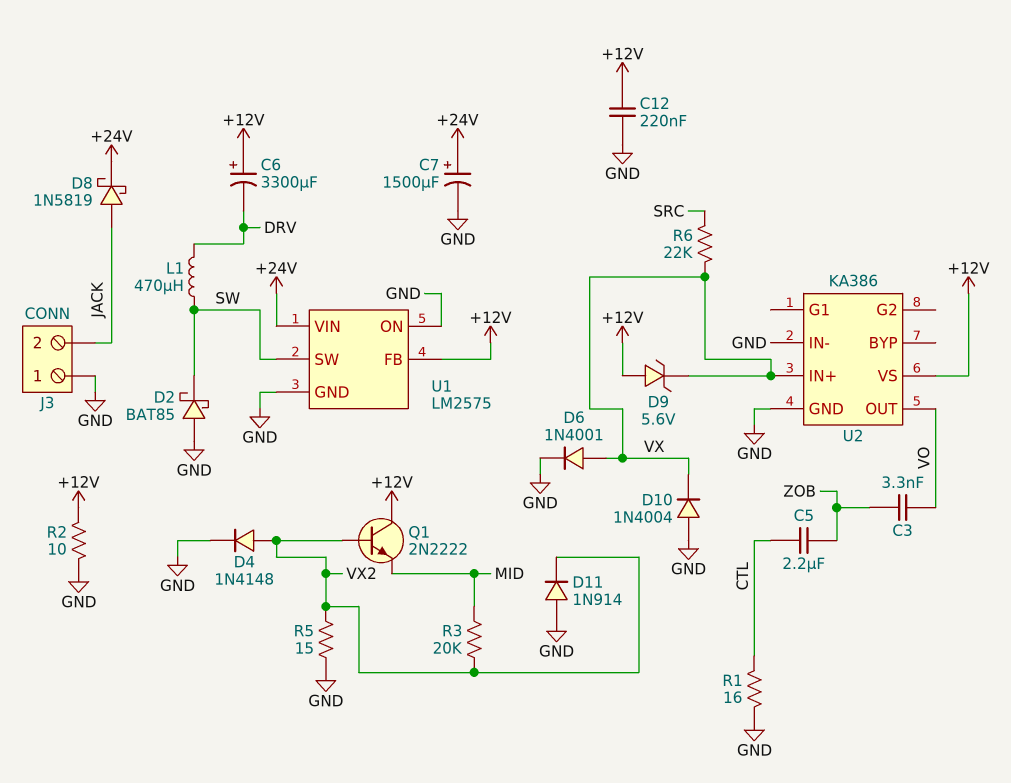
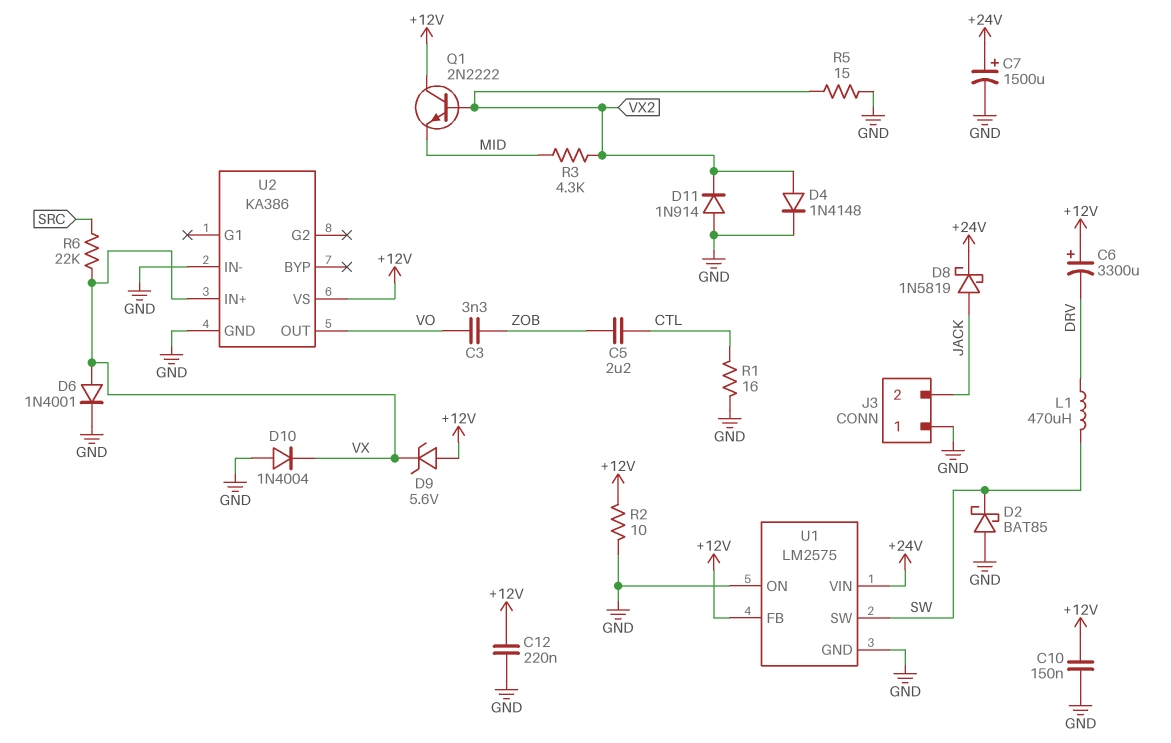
C10: none -> 150nF (+12V, GND)
R3: 20k (MID, VX2) -> 4.3k (MID, VX2)

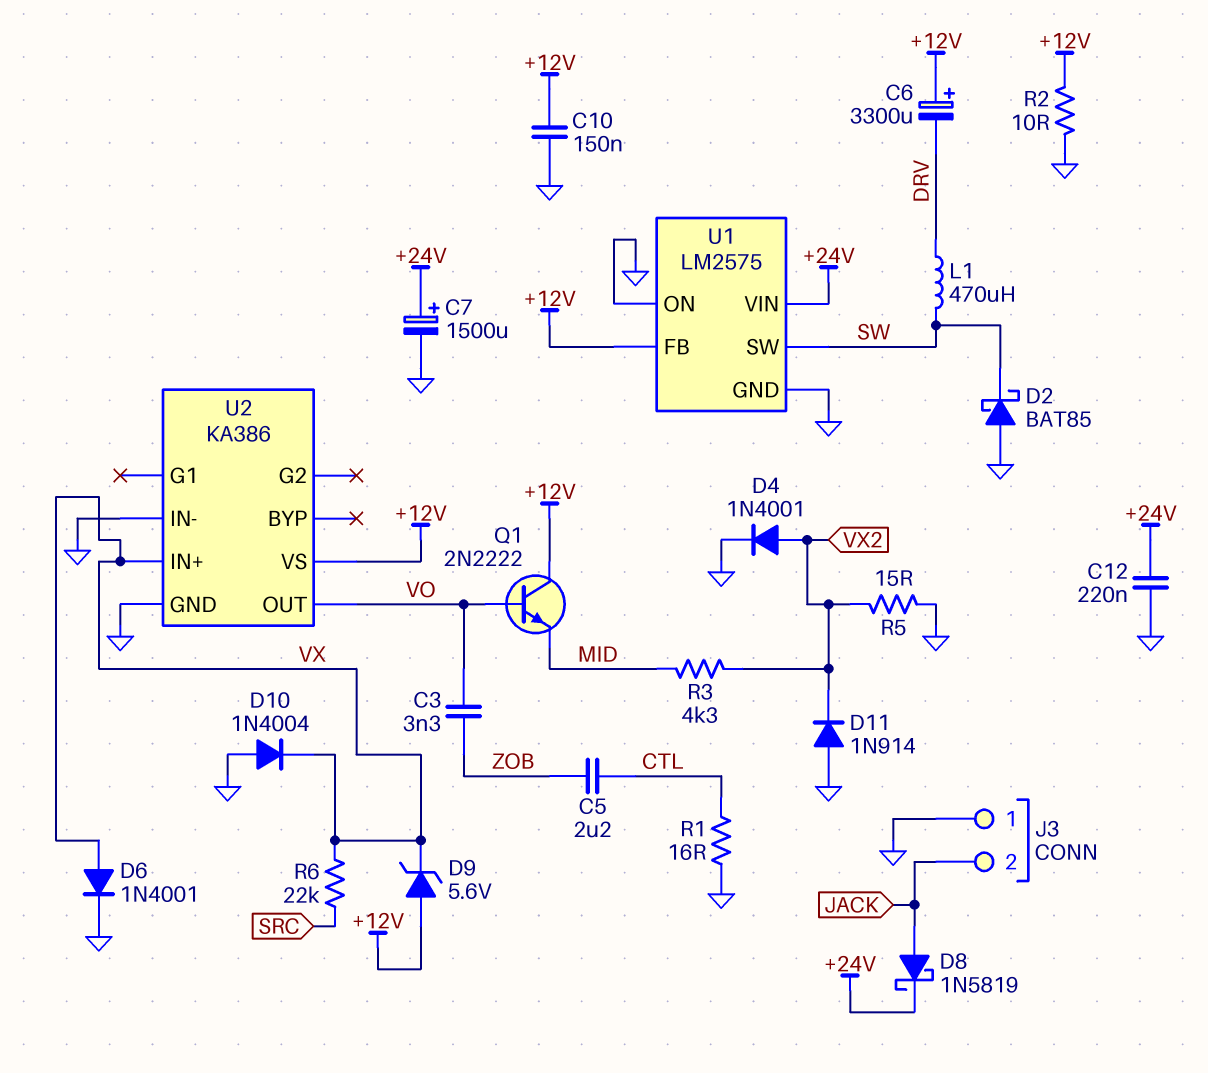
C12: 220nF (+12V, GND) -> 220nF (+24V, GND)
D4: diode 1N4148 (A VX2, K GND) -> diode 1N4001 (A VX2, K GND)
Q1: NPN 2N2222 (B VX2, C +12V, E MID) -> NPN 2N2222 (B VO, C +12V, E MID)

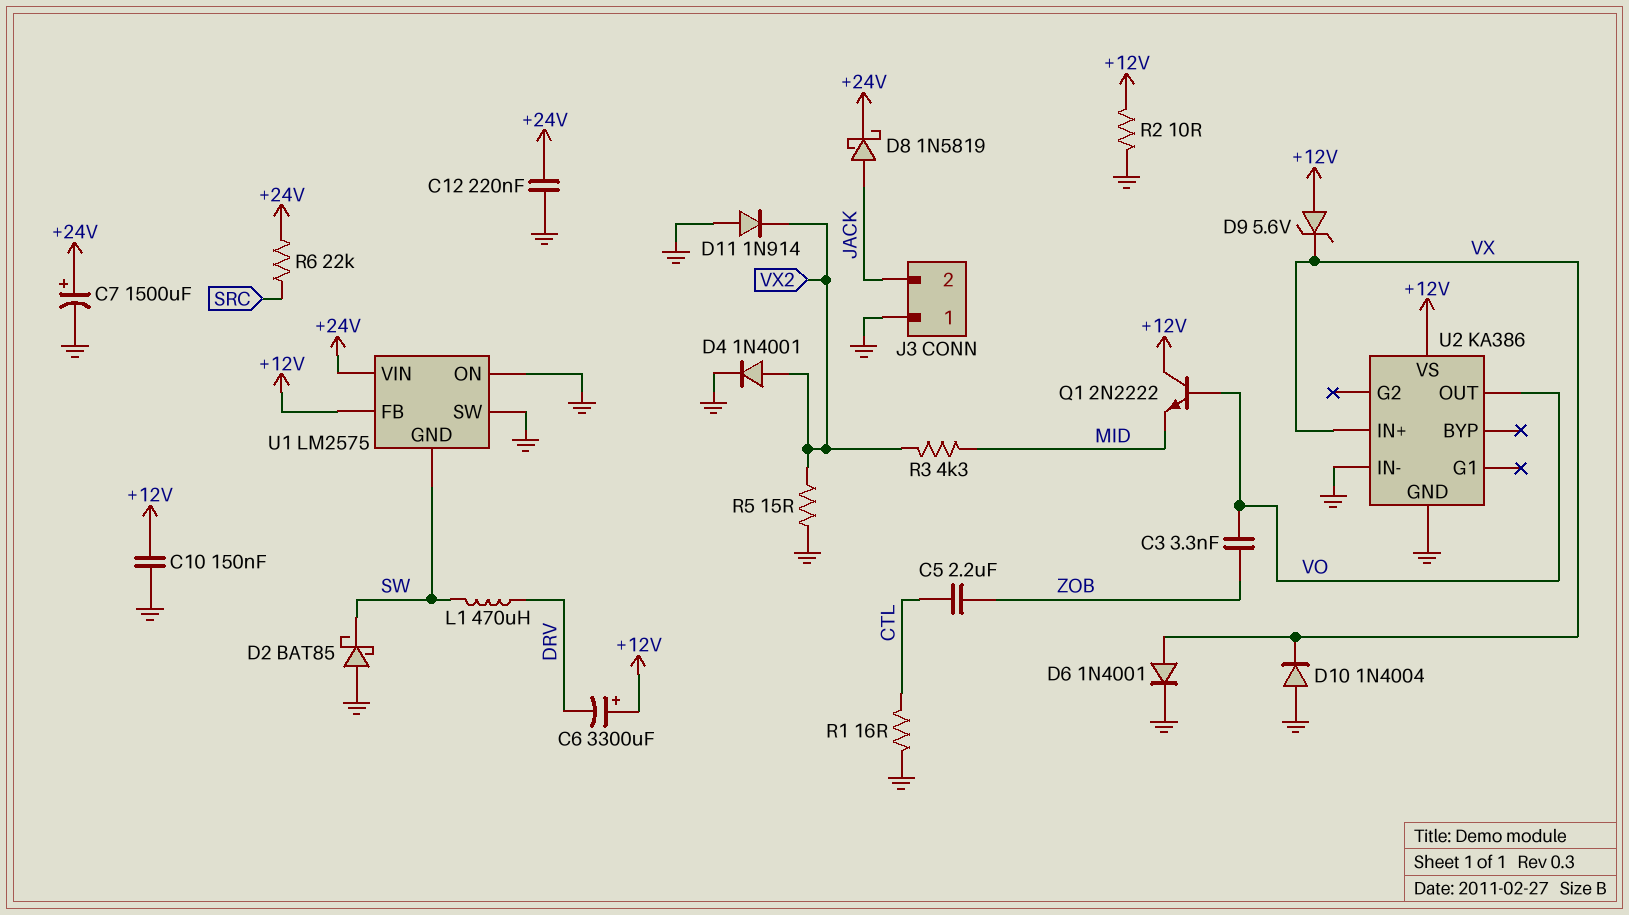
R6: 22k (SRC, VX) -> 22k (+24V, SRC)
U1 pin GND: GND -> SW
U1 pin SW: SW -> GND

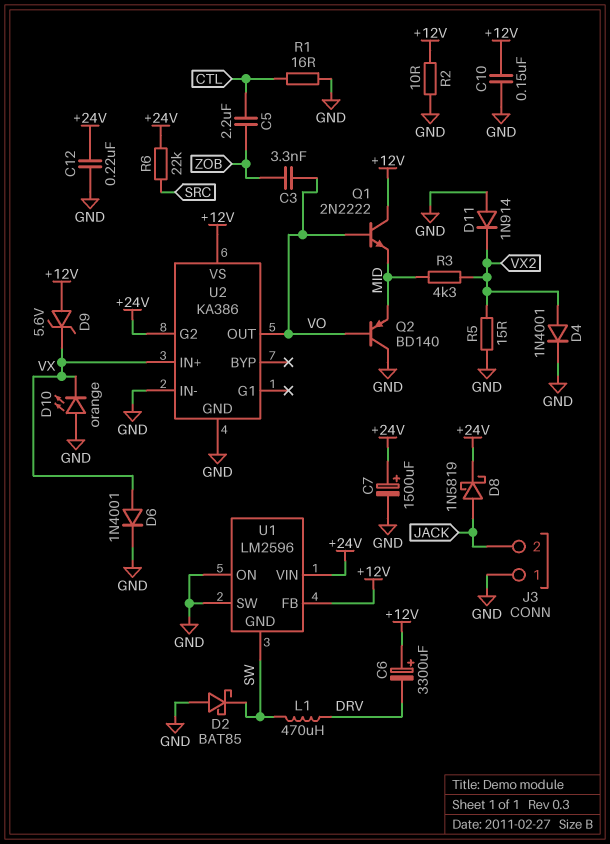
D10: diode 1N4004 (A GND, K VX) -> LED orange (A GND, K VX)
Q2: none -> PNP BD140 (B VO, C GND, E MID)
U1: LM2575 -> LM2596
U2 pin G2: none -> +24V

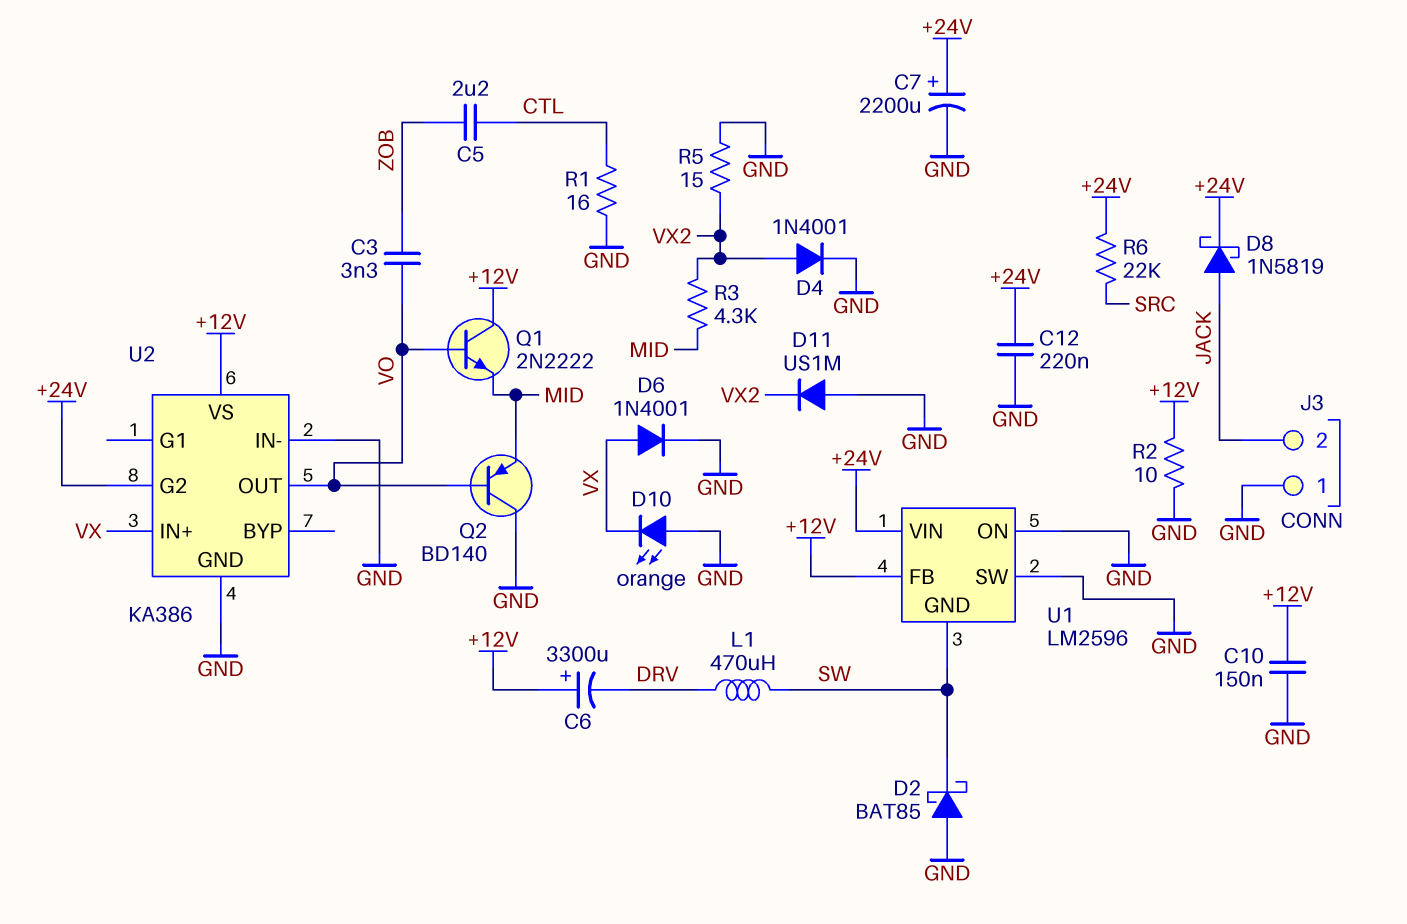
C7: 1500uF (plus +24V, minus GND) -> 2200uF (plus +24V, minus GND)
D9: zener 5.6V (A +12V, K VX) -> none
D11: diode 1N914 (A GND, K VX2) -> diode US1M (A GND, K VX2)

